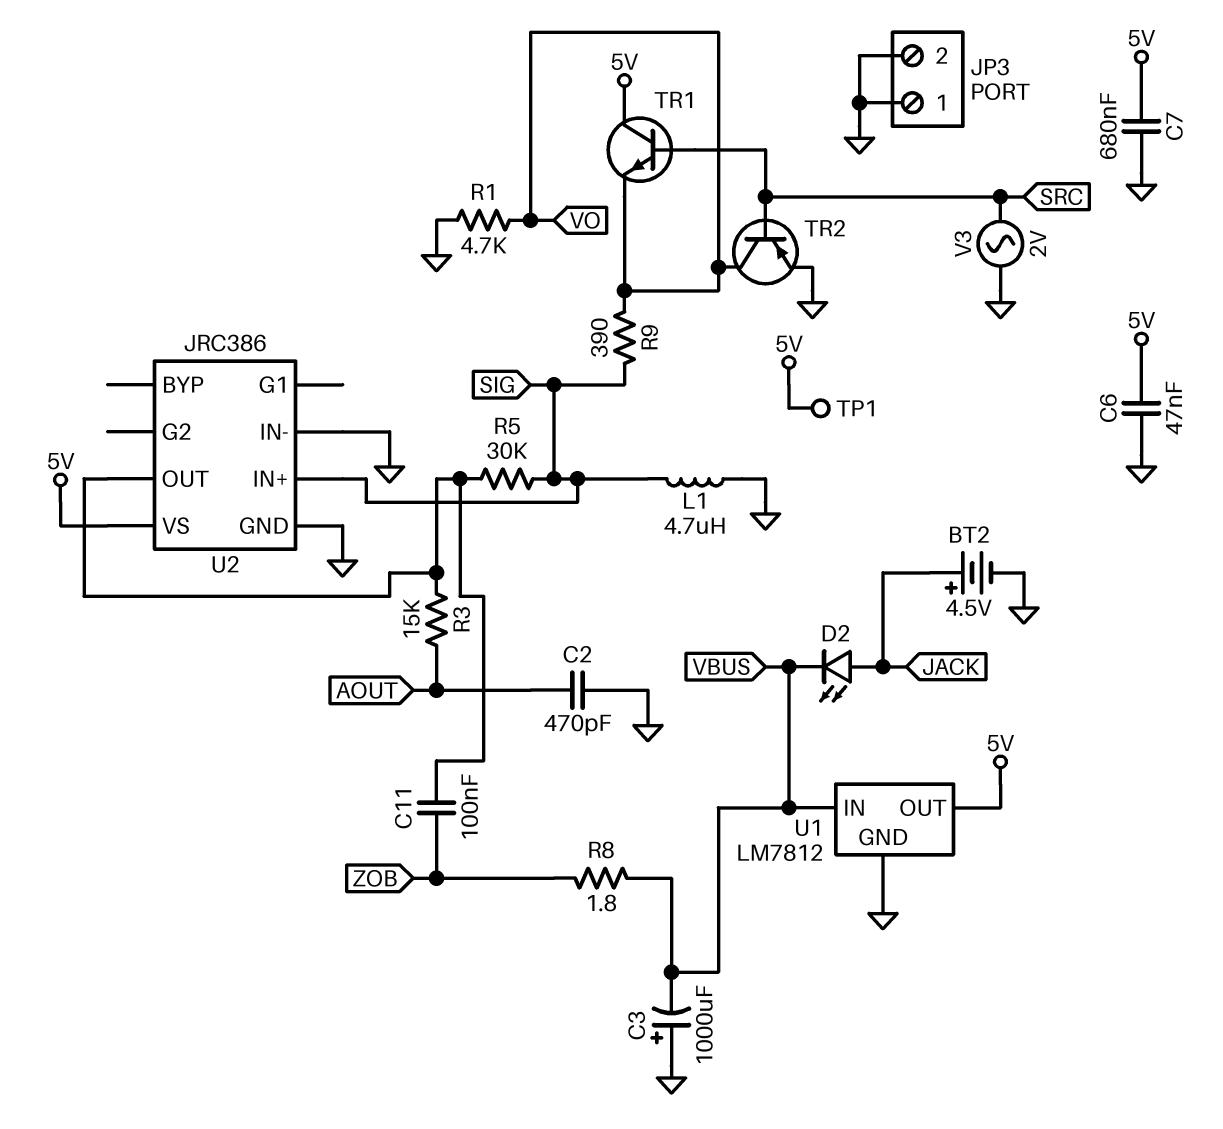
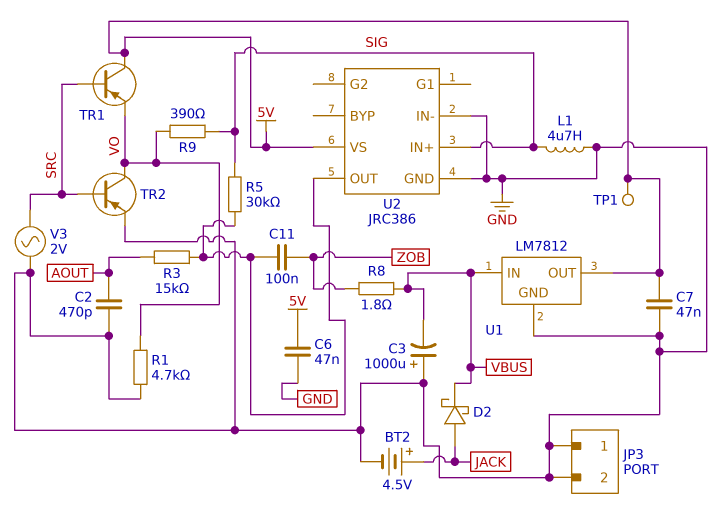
C7: 680nF (5V, GND) -> 47nF (5V, GND)
D2: LED (A JACK, K VBUS) -> schottky (A JACK, K VBUS)
TR1: NPN (B SRC, C 5V, E VO) -> PNP (B SRC, C 5V, E VO)

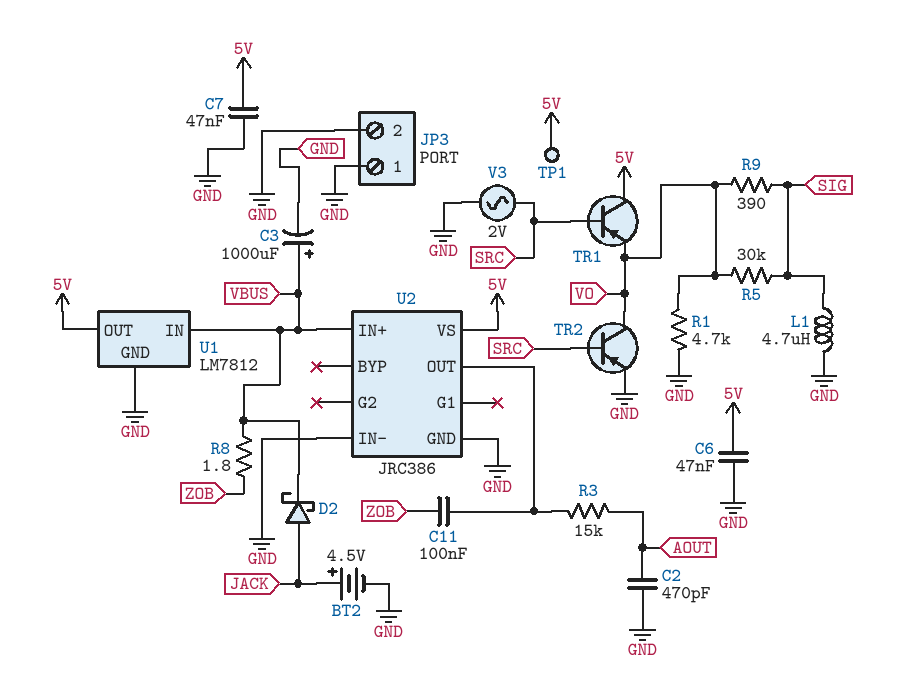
C3: 1000uF (plus GND, minus VBUS) -> 1000uF (plus VBUS, minus GND)
R5: 30k (SIG, U2/OUT) -> 30k (SIG, VO)
U2 pin IN+: SIG -> VBUS

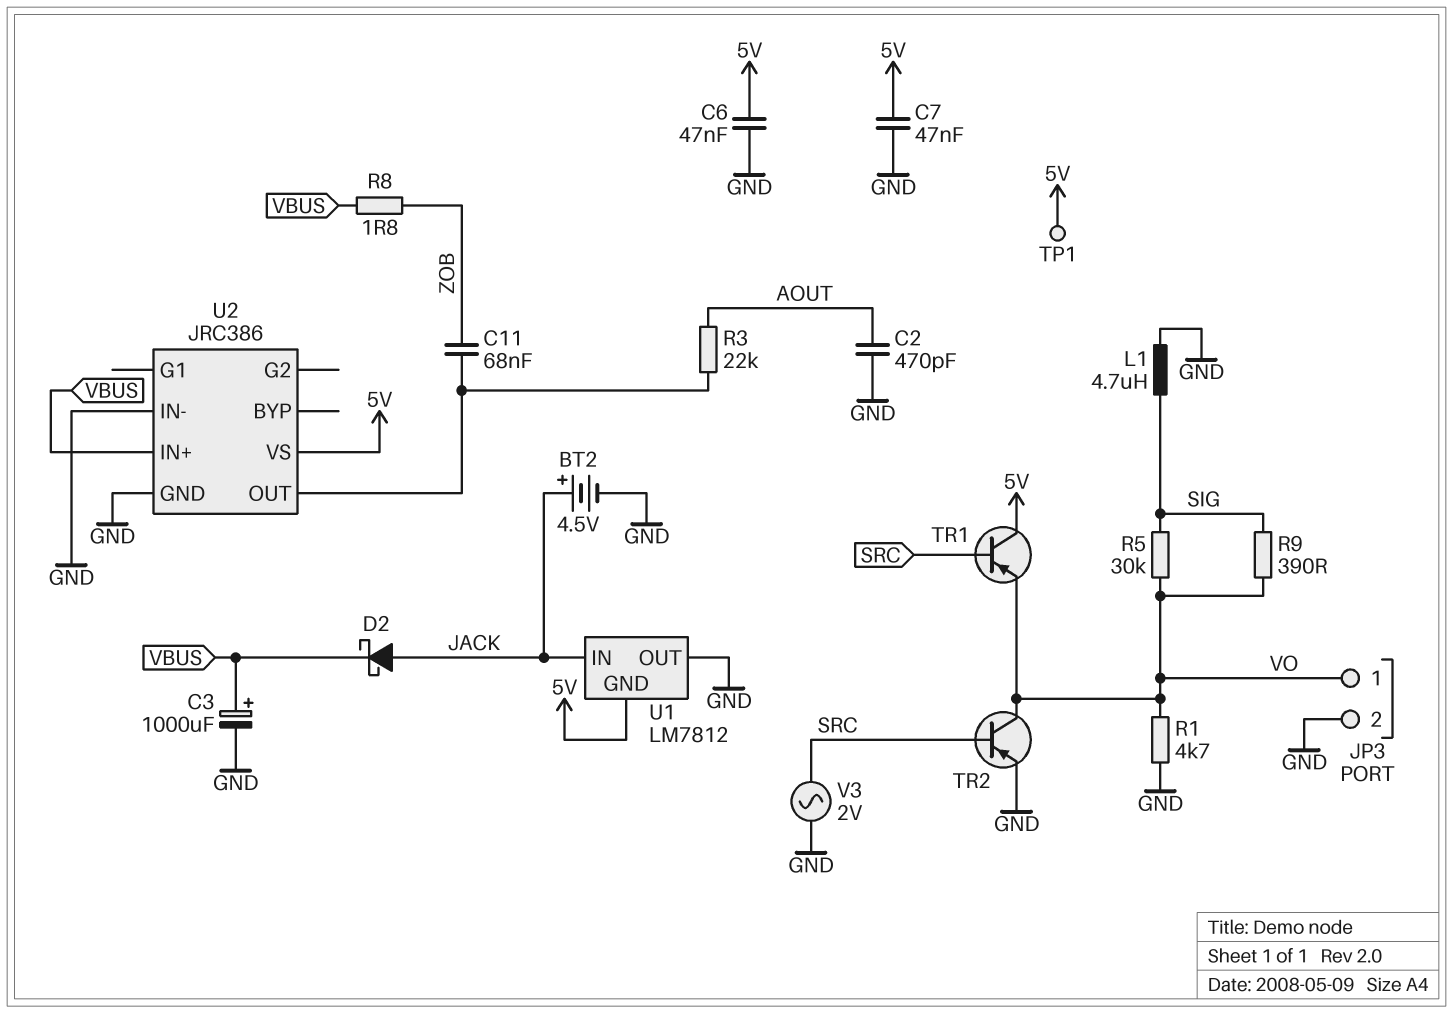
C11: 100nF (U2/OUT, ZOB) -> 68nF (U2/OUT, ZOB)
JP3 pin 1: GND -> VO
R3: 15k (AOUT, U2/OUT) -> 22k (AOUT, U2/OUT)
U1 pin GND: GND -> 5V
U1 pin IN: VBUS -> JACK
U1 pin OUT: 5V -> GND

